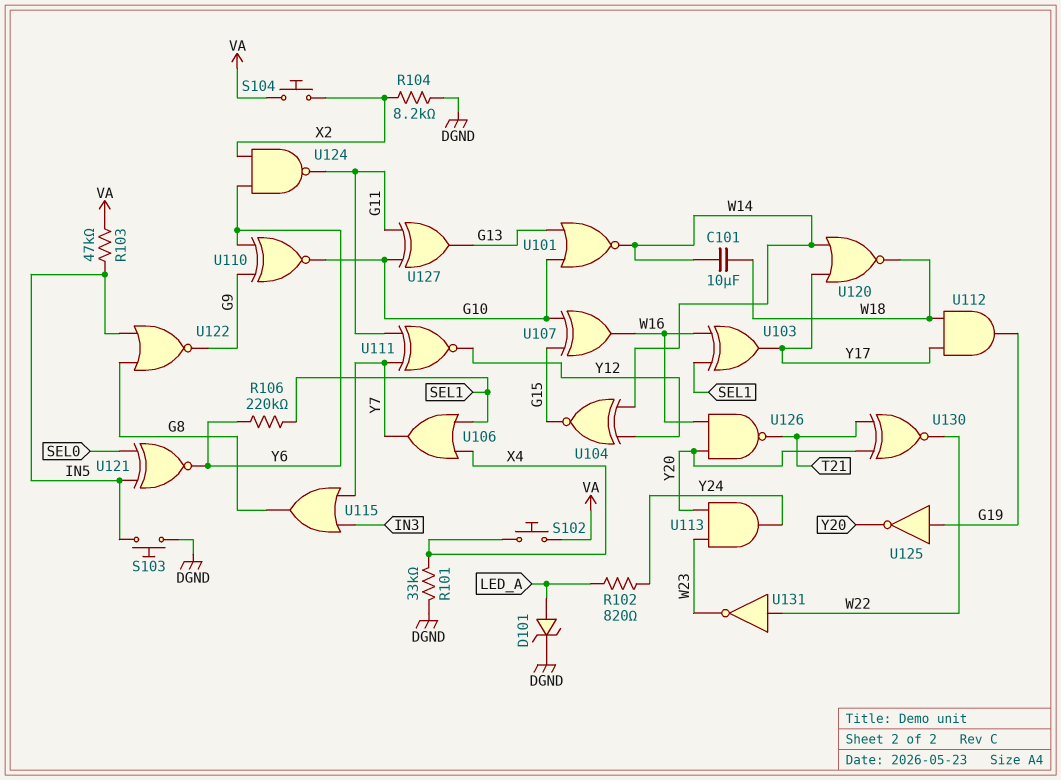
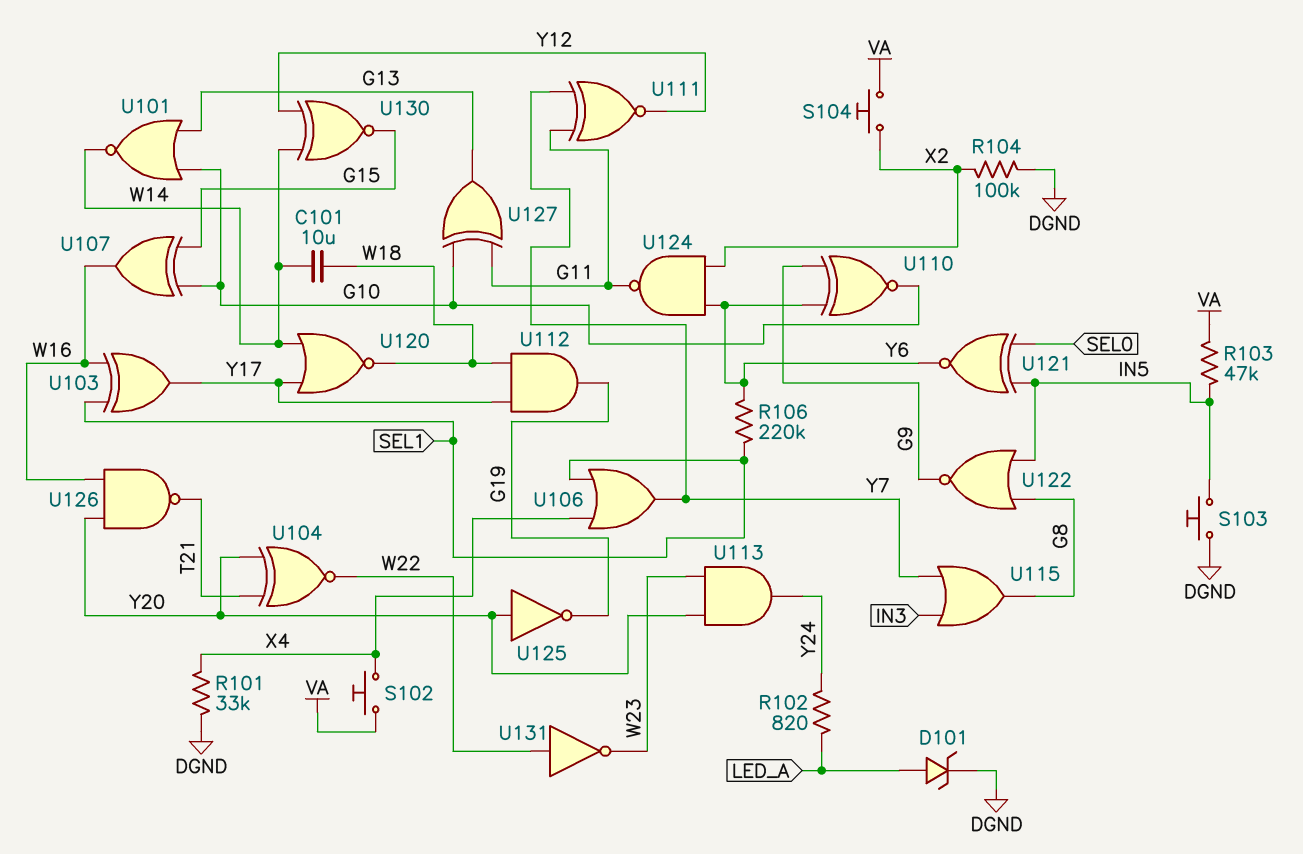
R104: 8.2k (DGND, X2) -> 100k (DGND, X2)
U104: XNOR (in W14, in Y12, out G15) -> XNOR (in T21, in Y20, out W22)
U125: NOT (in G19, out Y20) -> NOT (in Y20, out G19)
U130: XNOR (in T21, in Y20, out W22) -> XNOR (in W14, in Y12, out G15)

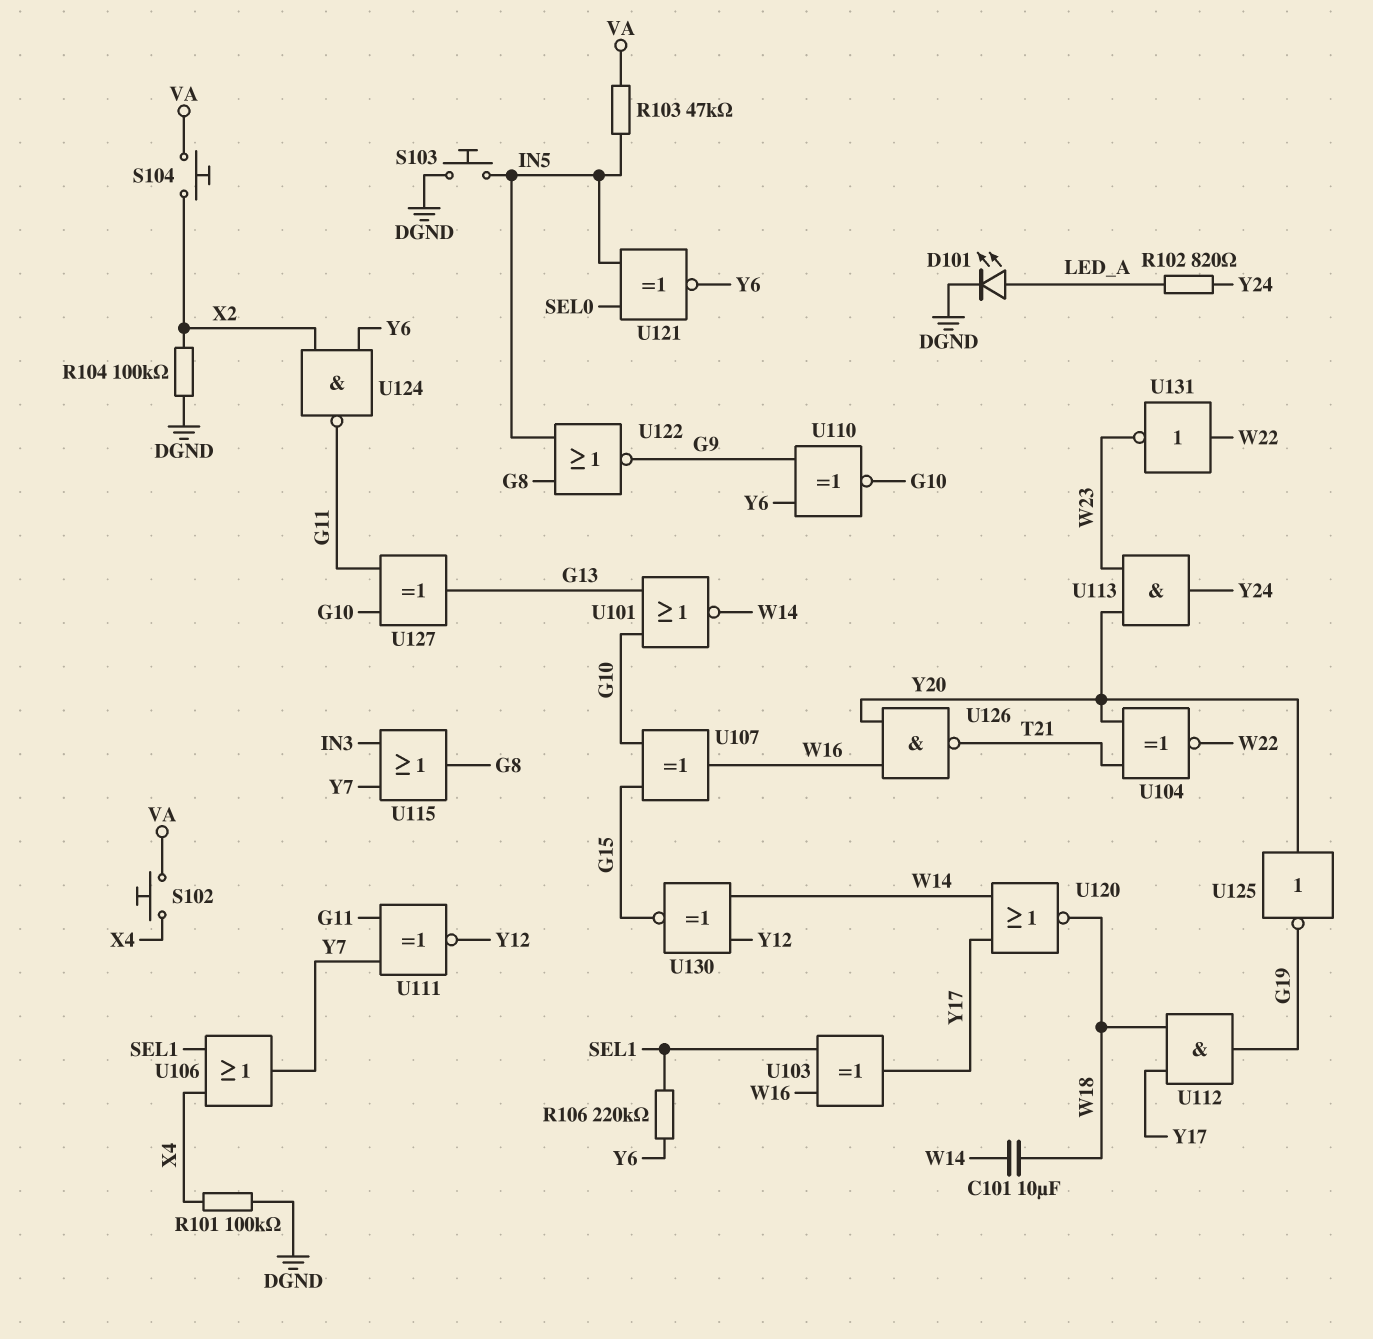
D101: zener (A LED_A, K DGND) -> LED (A LED_A, K DGND)
R101: 33k (DGND, X4) -> 100k (DGND, X4)

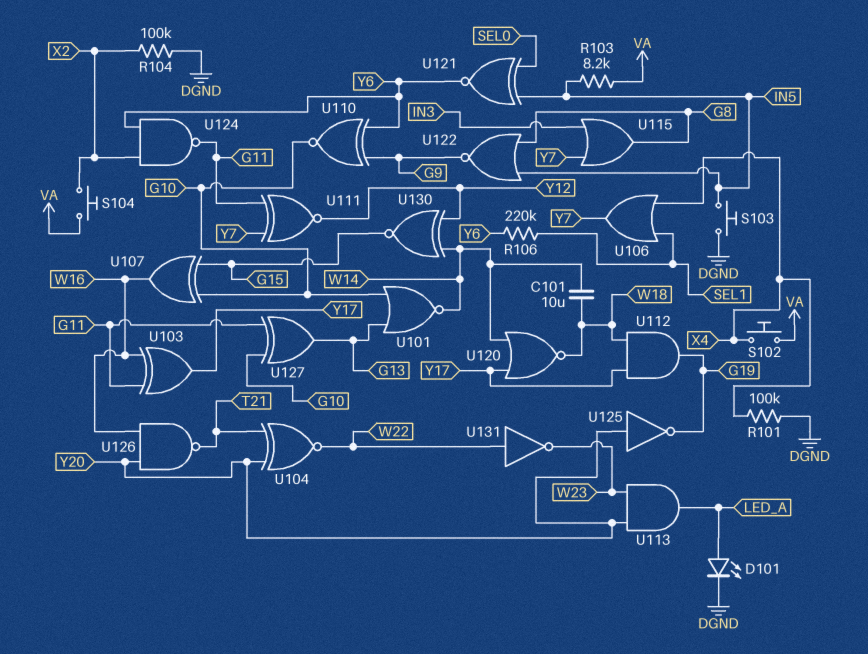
R102: 820 (LED_A, Y24) -> none
R103: 47k (IN5, VA) -> 8.2k (IN5, VA)
U103: XOR (in SEL1, in W16, out Y17) -> XOR (in G11, in W16, out Y17)
U113: AND (in W23, in Y20, out Y24) -> AND (in W23, in Y20, out LED_A)

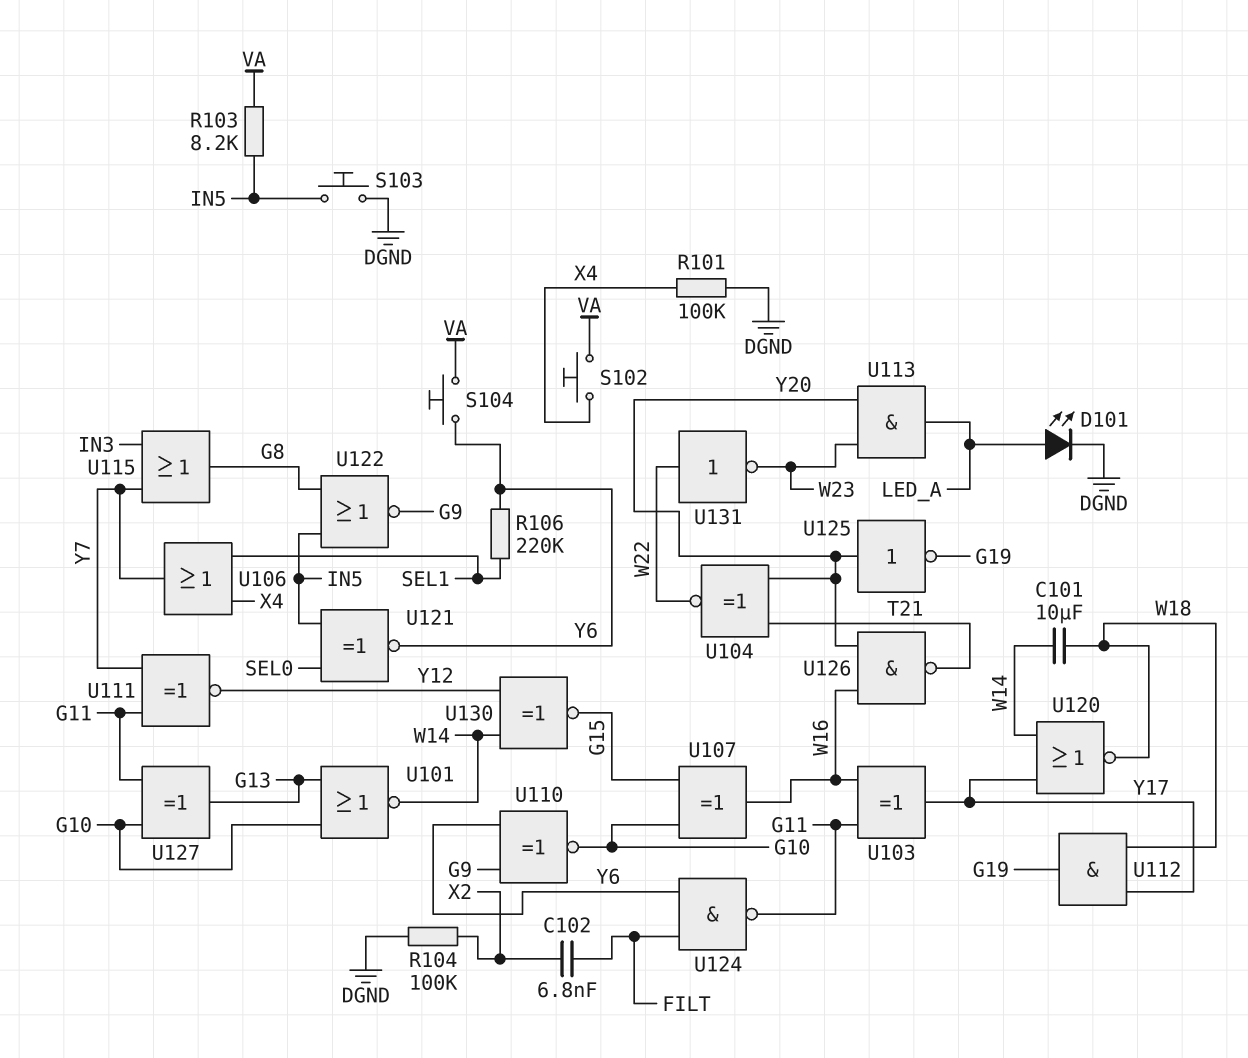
C102: none -> 6.8nF (FILT, X2)
S104: button (VA, X2) -> button (VA, Y6)
U124: NAND (in X2, in Y6, out G11) -> NAND (in FILT, in Y6, out G11)

